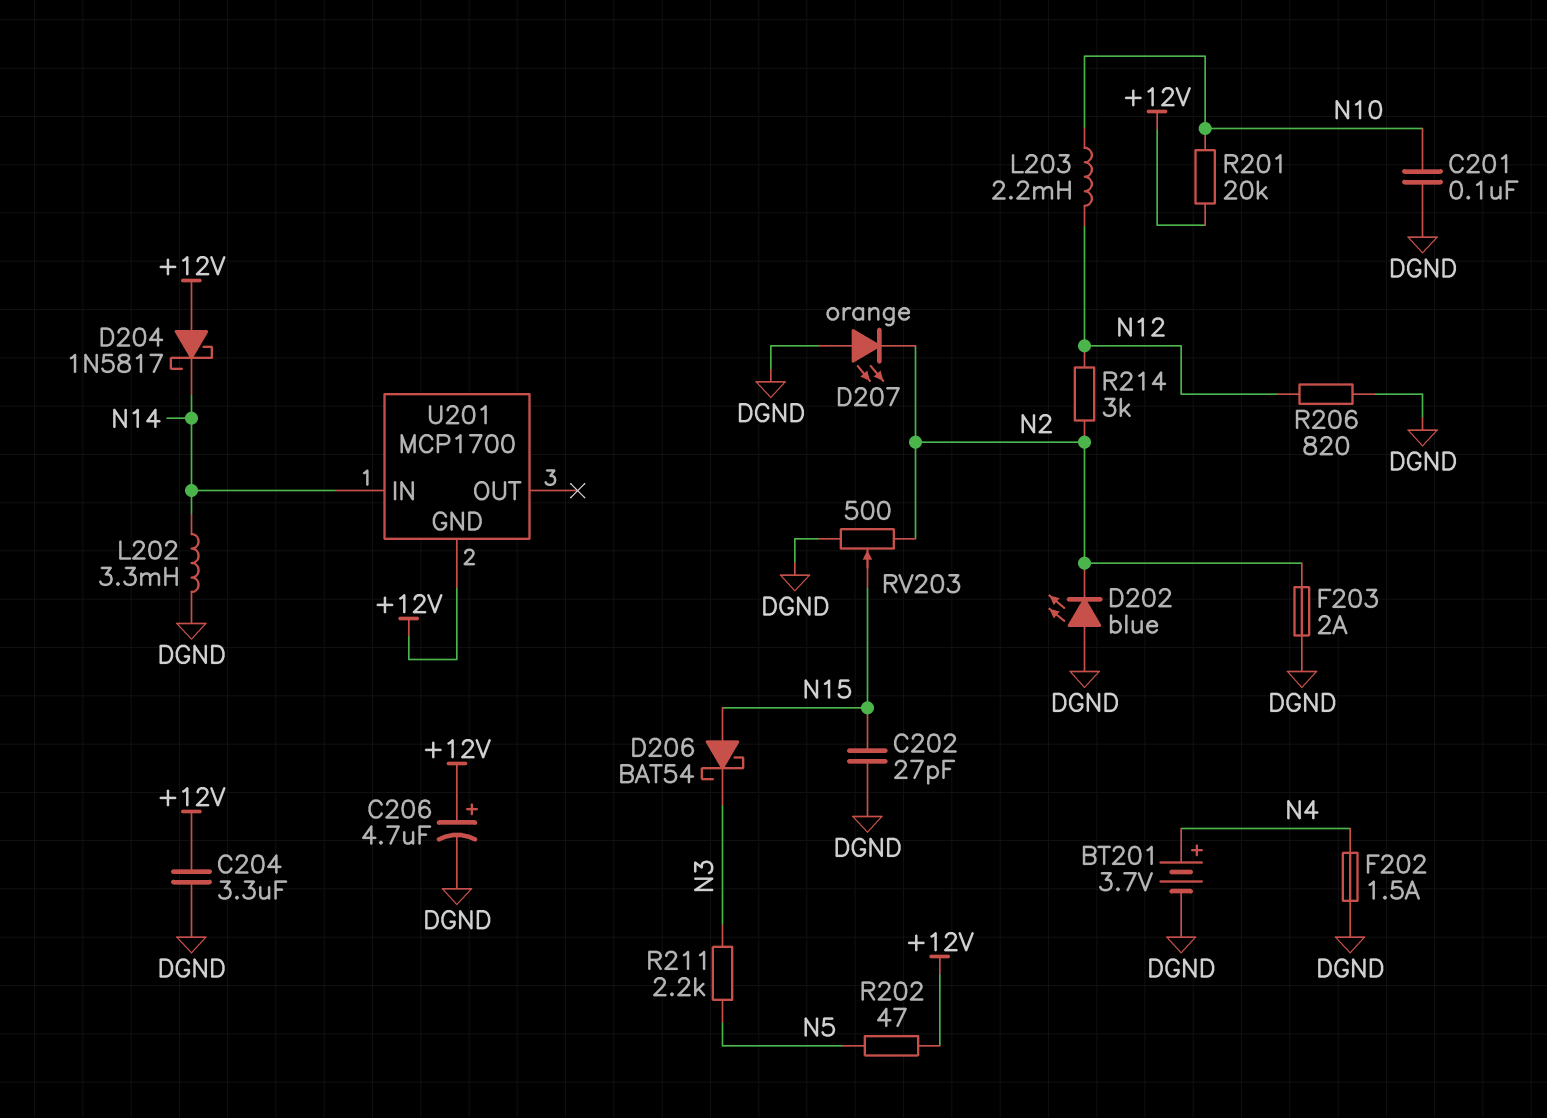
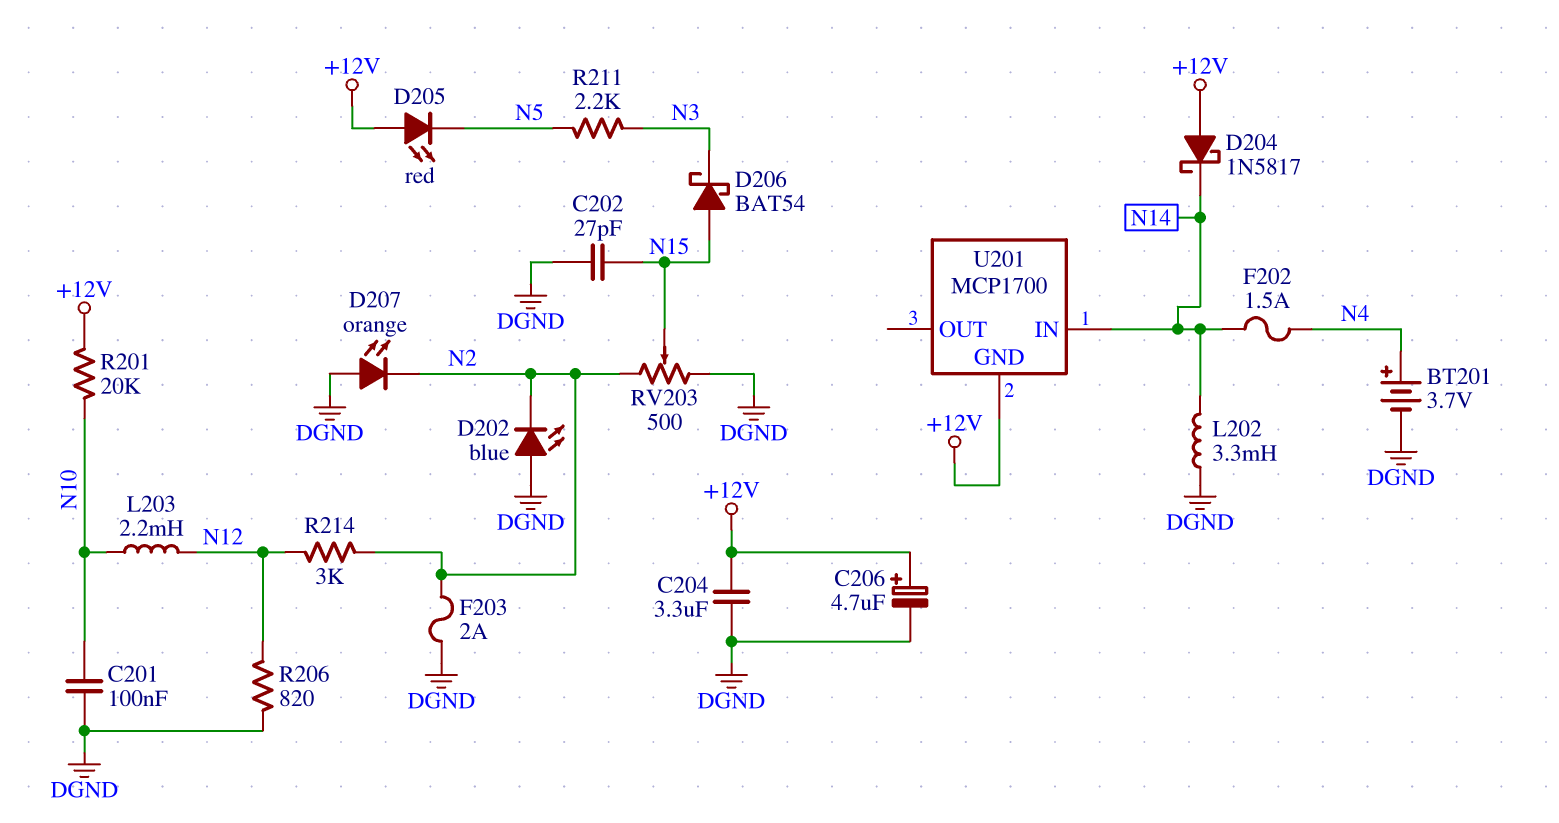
D205: none -> LED red (A +12V, K N5)
F202: 1.5A (DGND, N4) -> 1.5A (N4, N14)
R202: 47 (+12V, N5) -> none

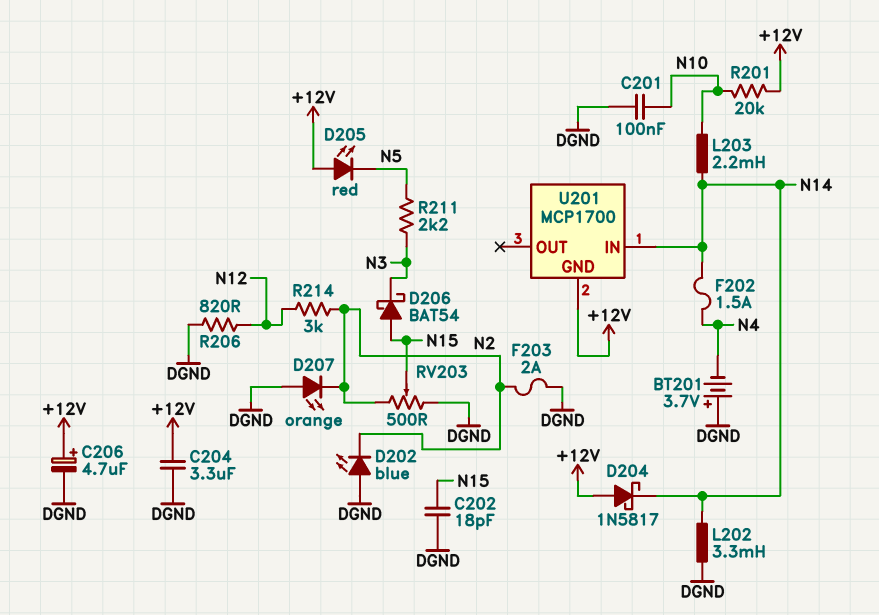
BT201: 3.7V (plus N4, minus DGND) -> 3.7V (plus DGND, minus N4)
C202: 27pF (DGND, N15) -> 18pF (DGND, N15)
L203: 2.2mH (N10, N12) -> 2.2mH (N10, N14)

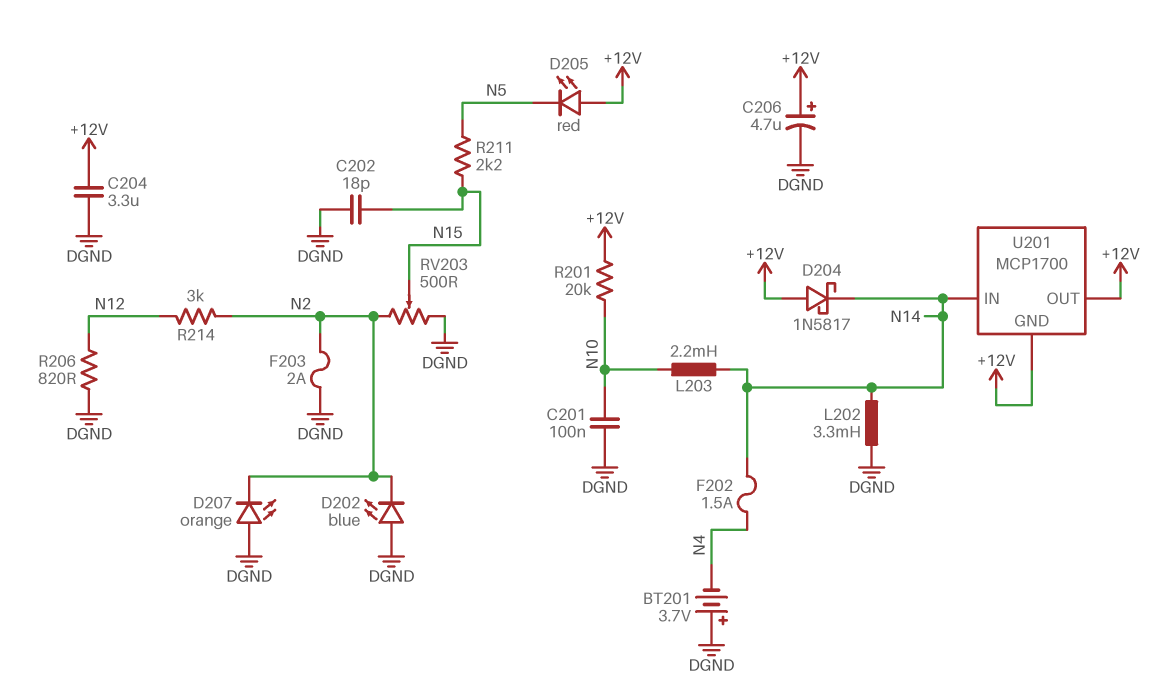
D206: schottky BAT54 (A N15, K N3) -> none
R211: 2.2k (N3, N5) -> 2.2k (N5, N15)
U201 pin OUT: none -> +12V

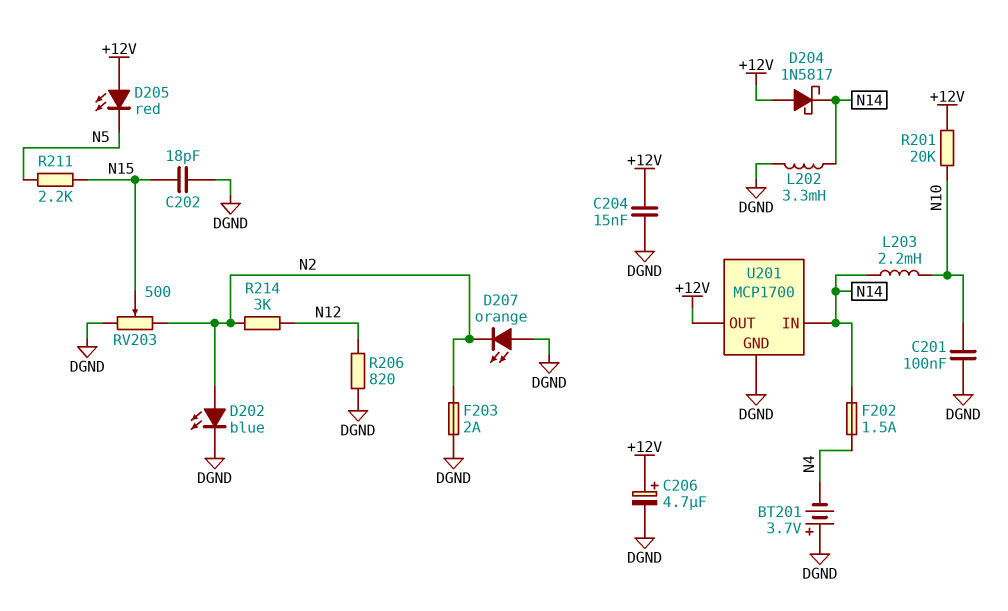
C204: 3.3uF (+12V, DGND) -> 15nF (+12V, DGND)
D202: LED blue (A DGND, K N2) -> LED blue (A N2, K DGND)
U201 pin GND: +12V -> DGND

